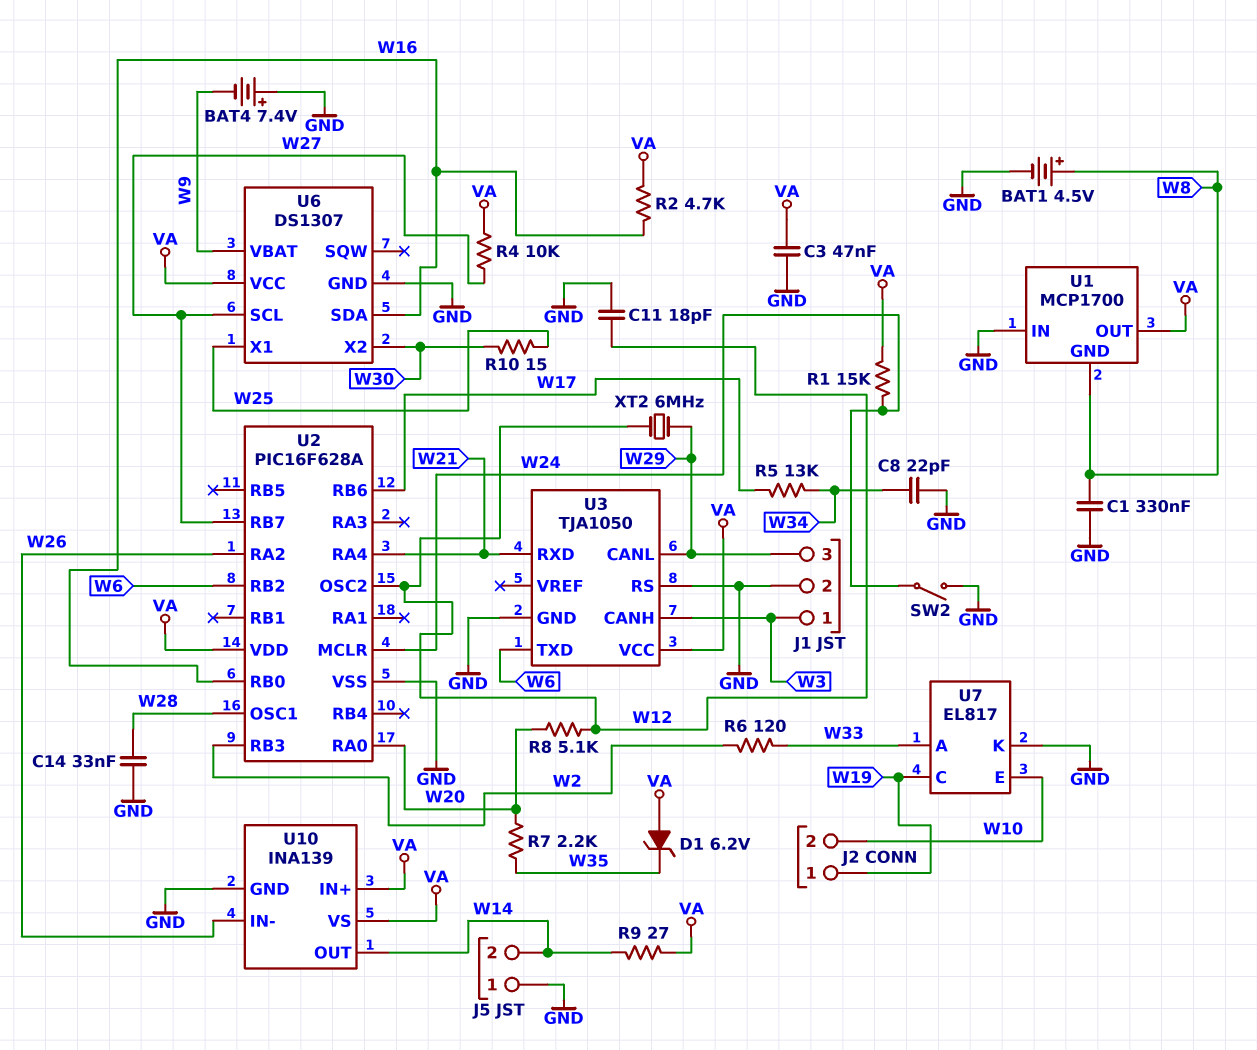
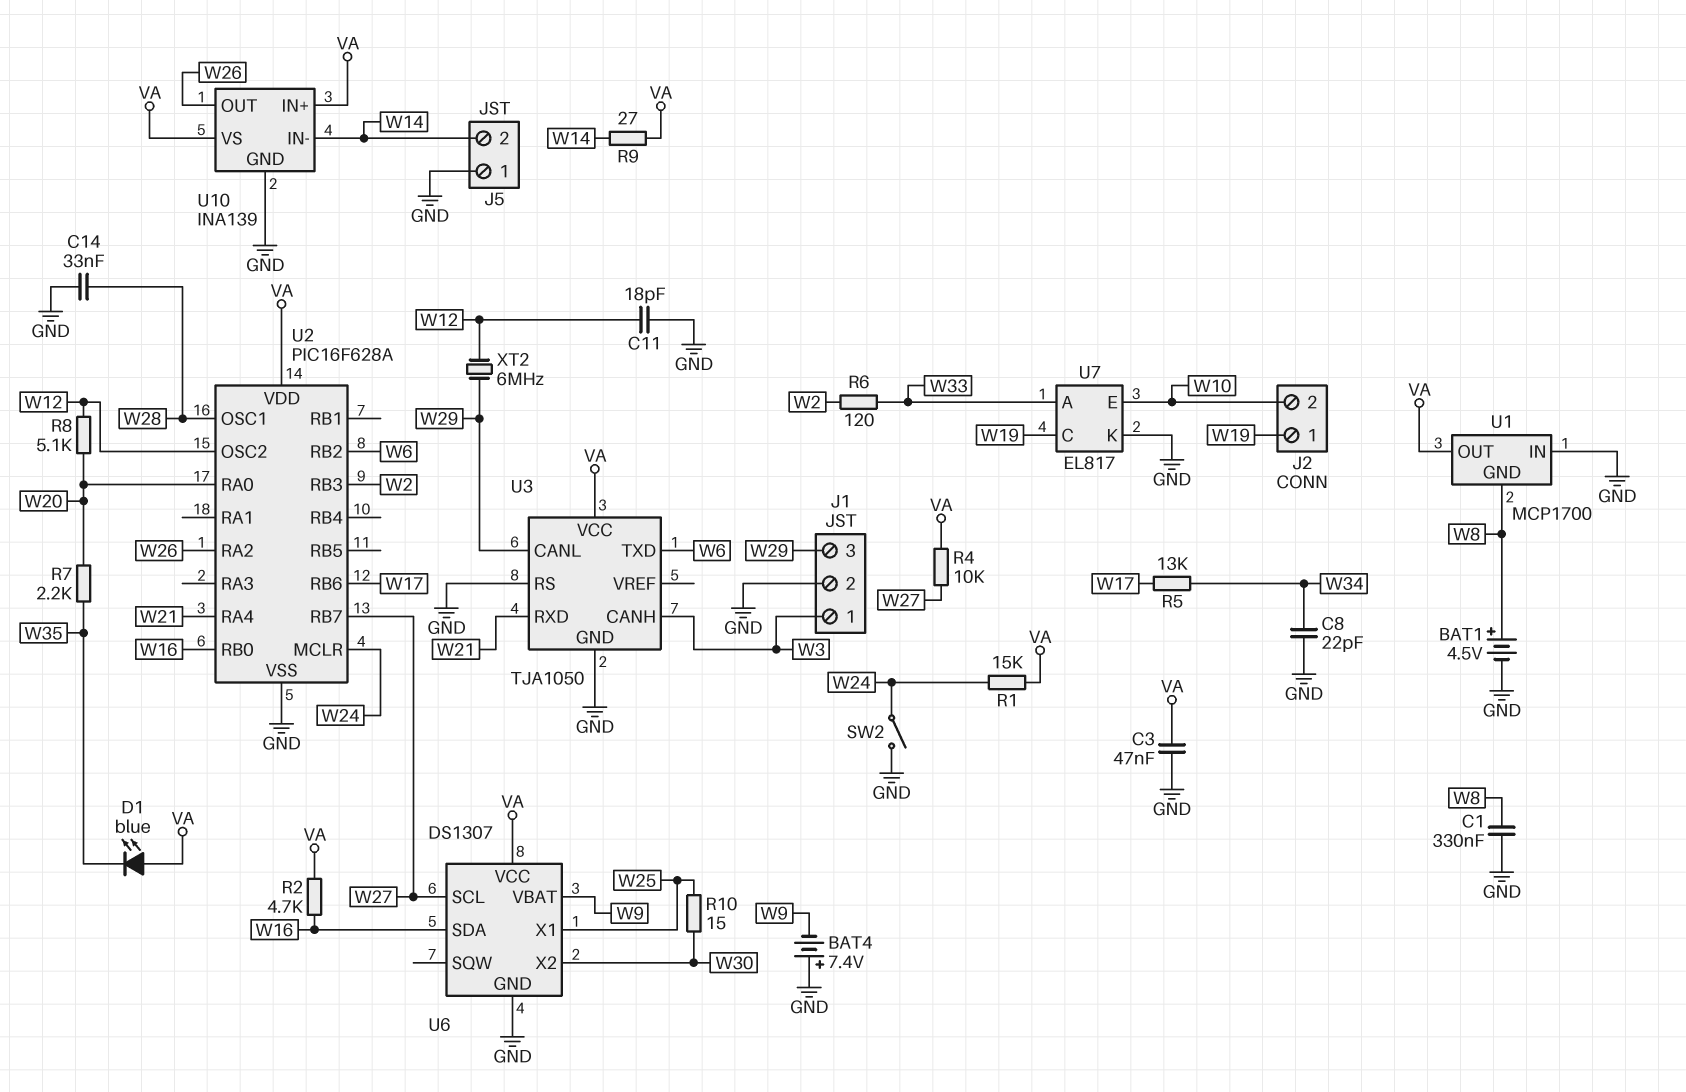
D1: zener 6.2V (A VA, K W35) -> LED blue (A VA, K W35)
U10 pin IN-: W26 -> W14
U10 pin OUT: W14 -> W26

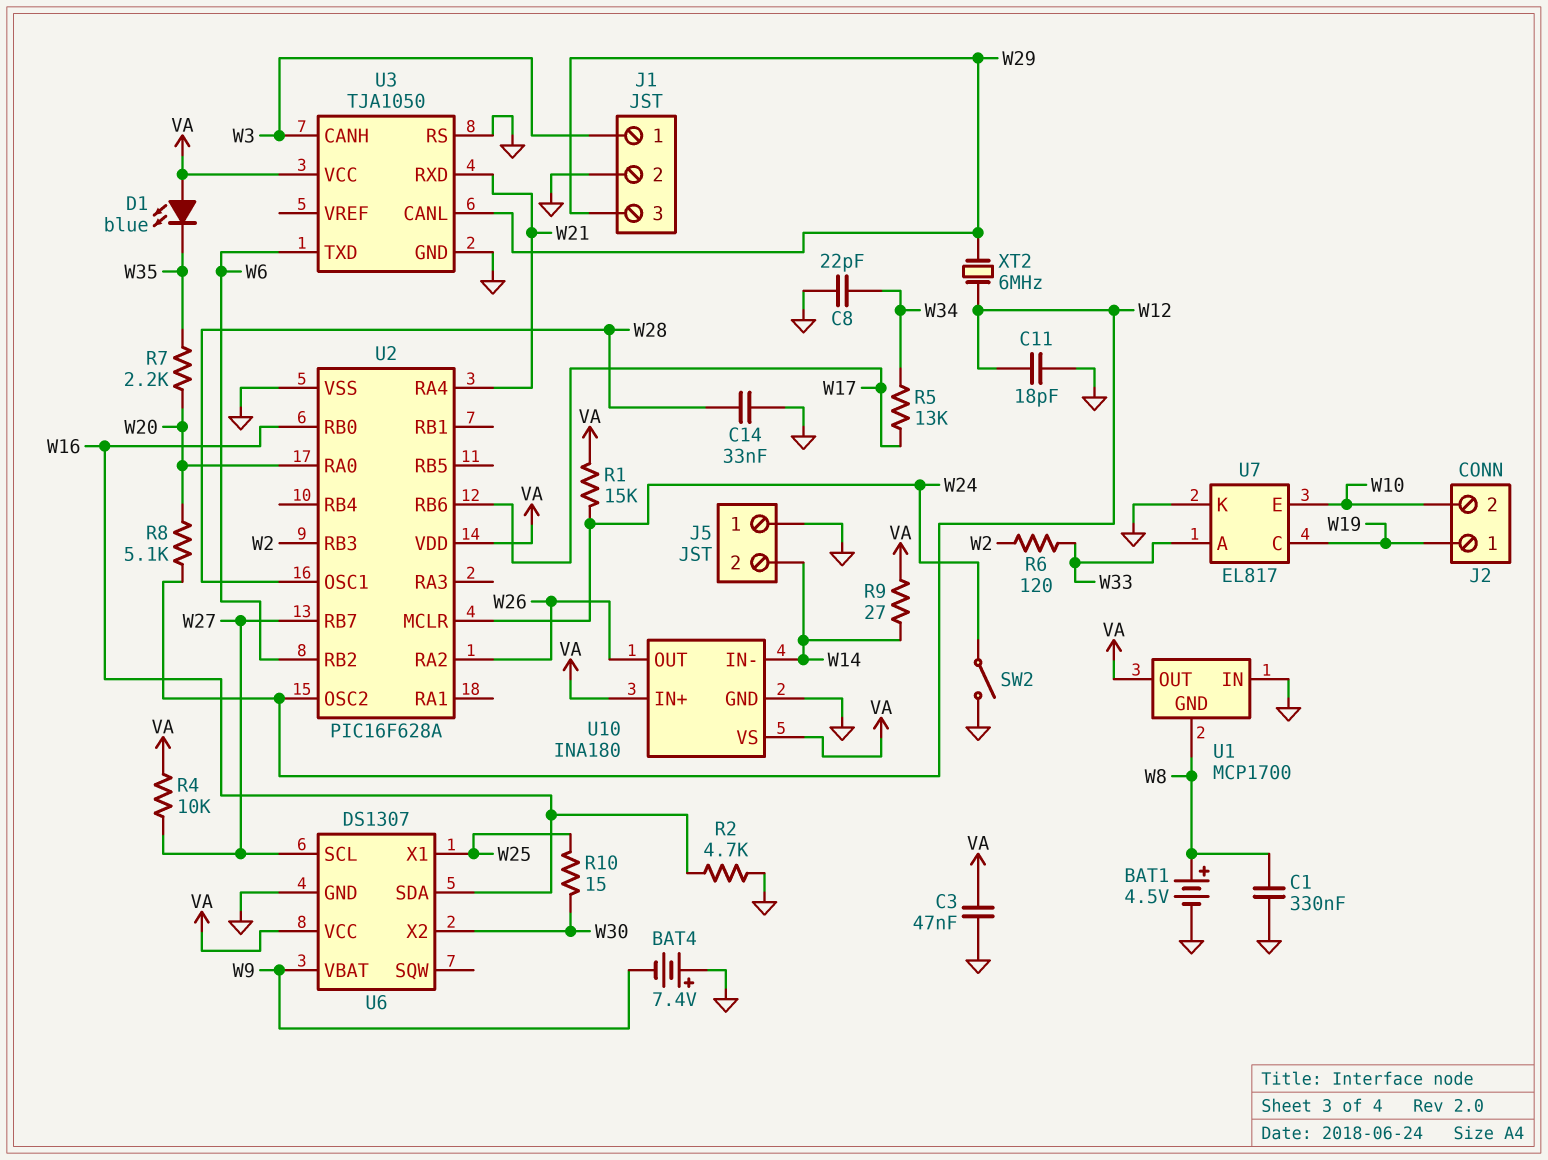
R2: 4.7k (VA, W16) -> 4.7k (GND, W16)
U10: INA139 -> INA180

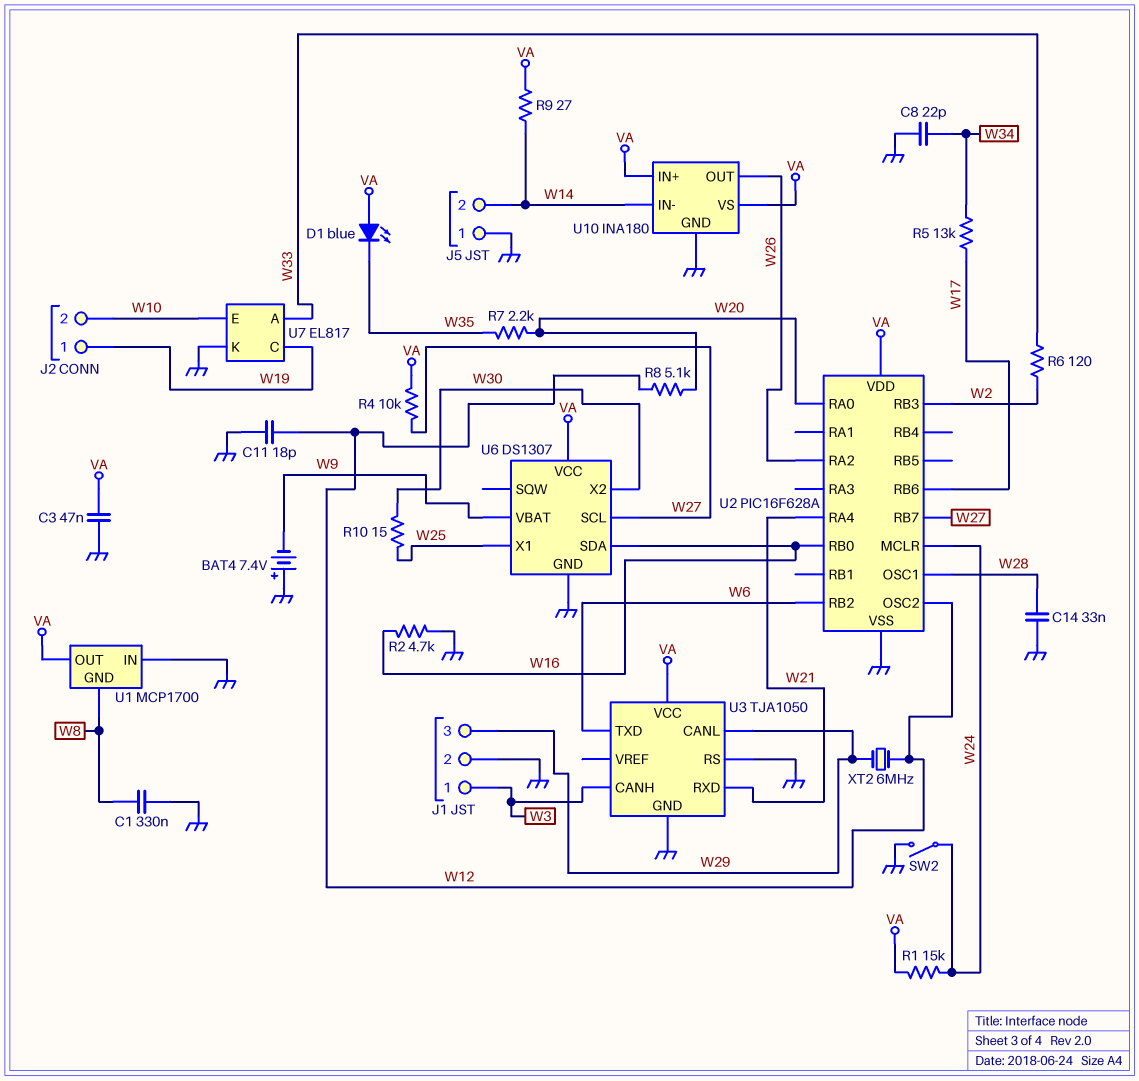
BAT1: 4.5V (plus W8, minus GND) -> none

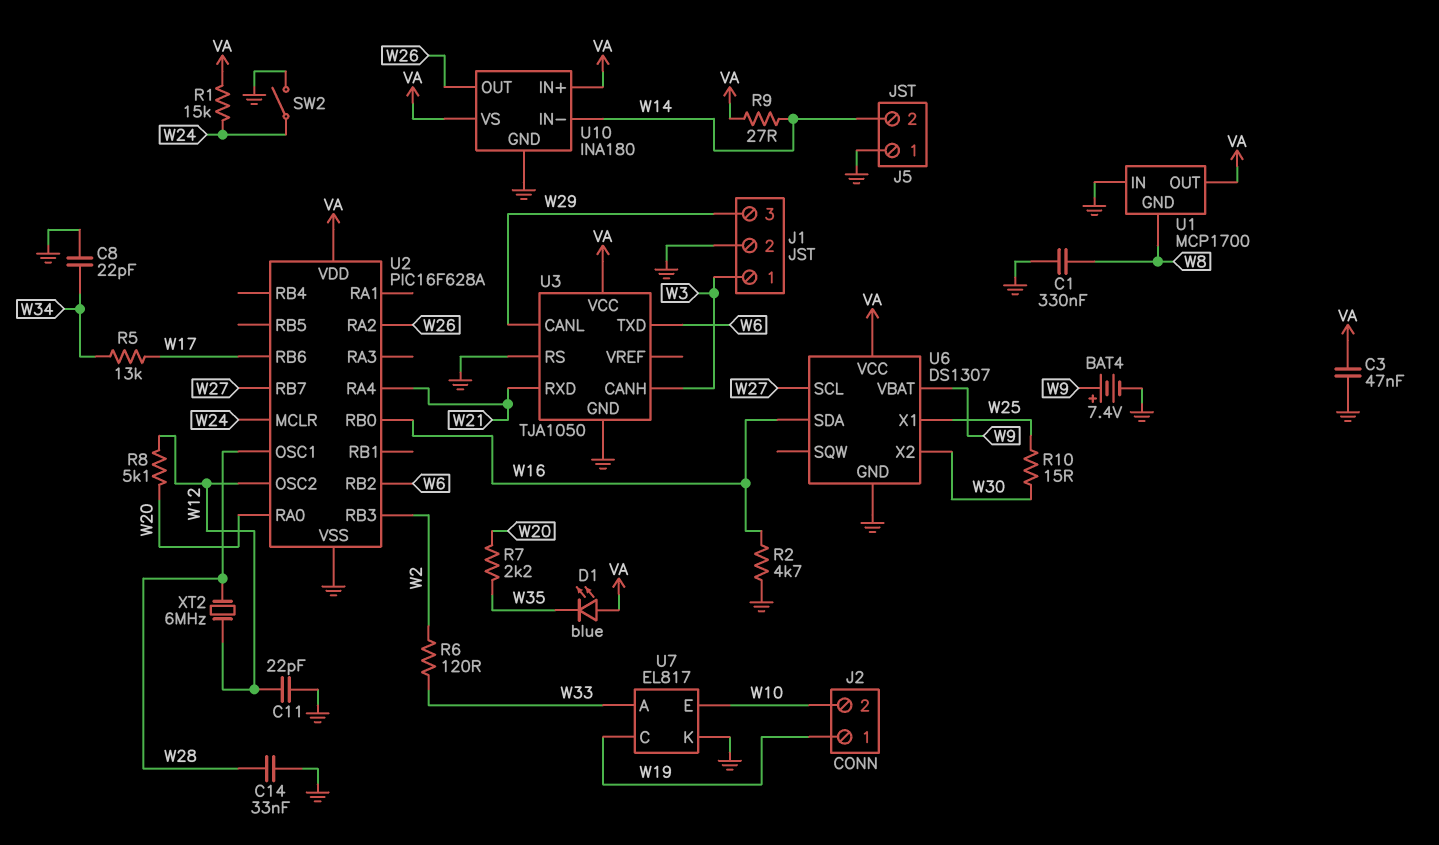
BAT4: 7.4V (plus GND, minus W9) -> 7.4V (plus W9, minus GND)
C11: 18pF (GND, W12) -> 22pF (GND, W12)
R4: 10k (VA, W27) -> none
XT2: 6MHz (W12, W29) -> 6MHz (W12, W28)

